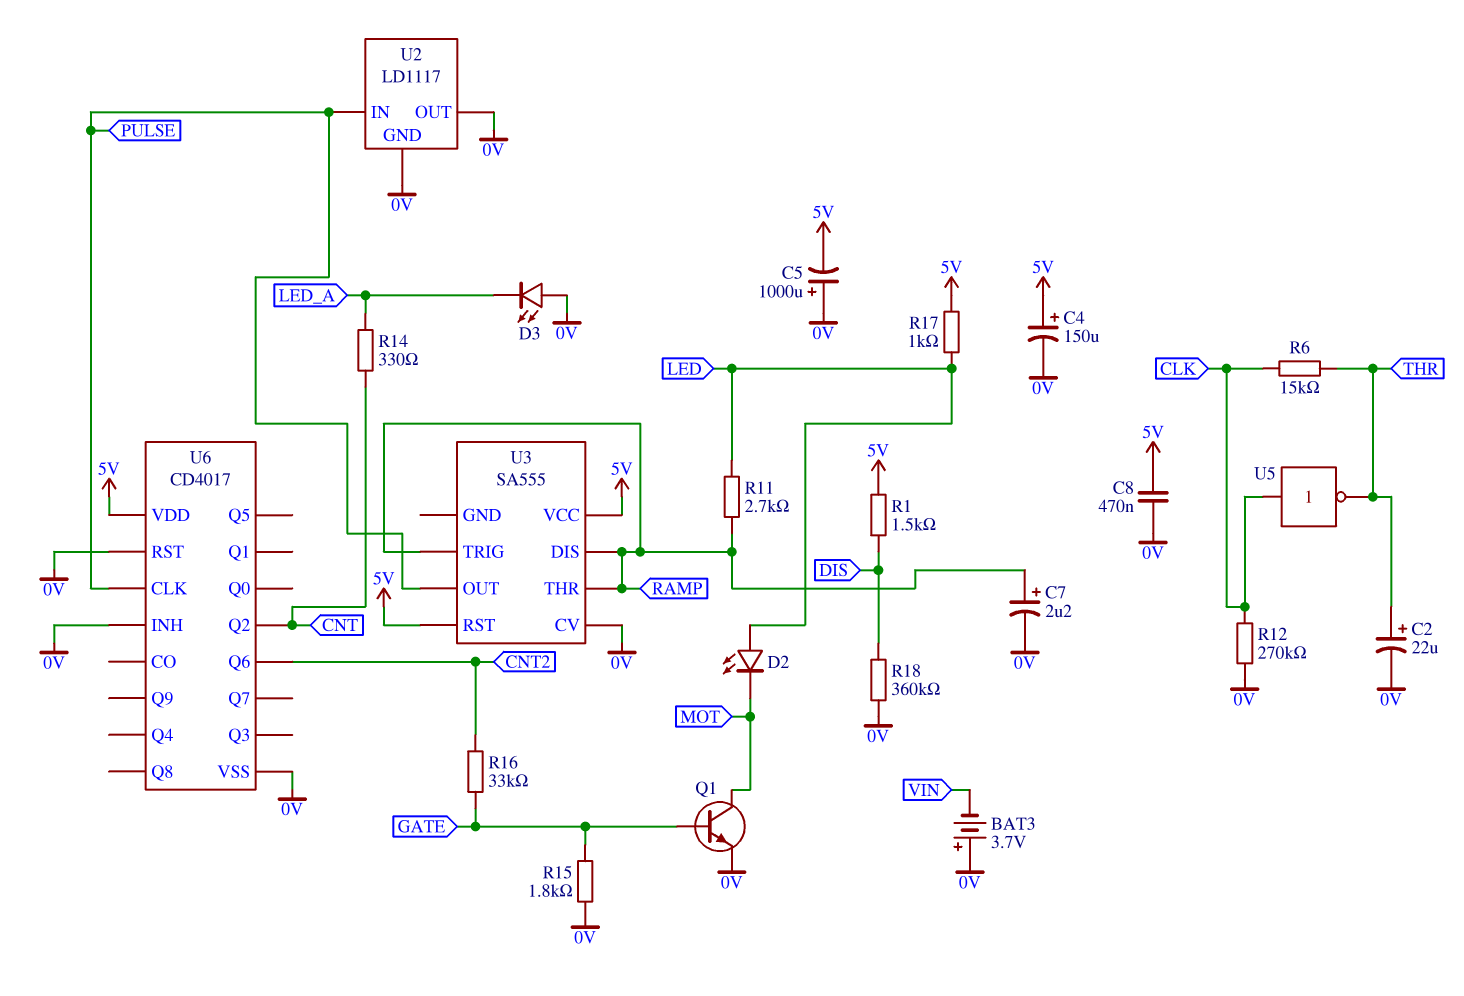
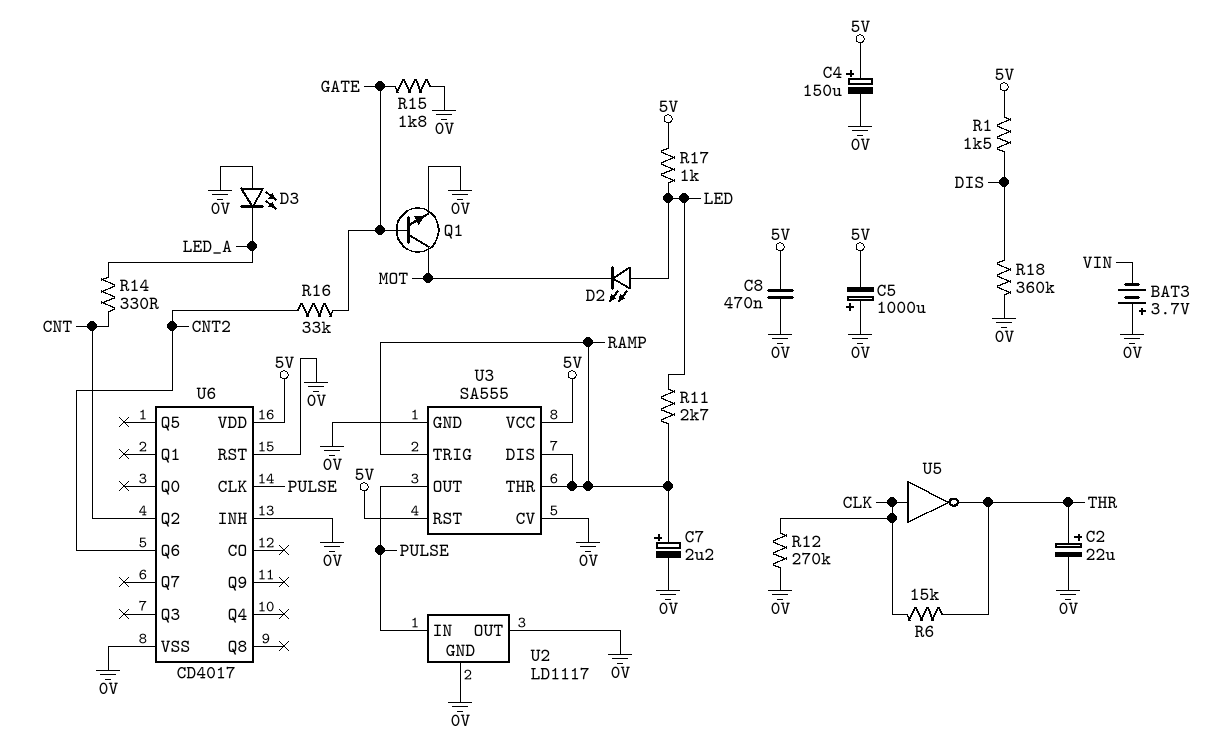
U3 pin GND: none -> 0V

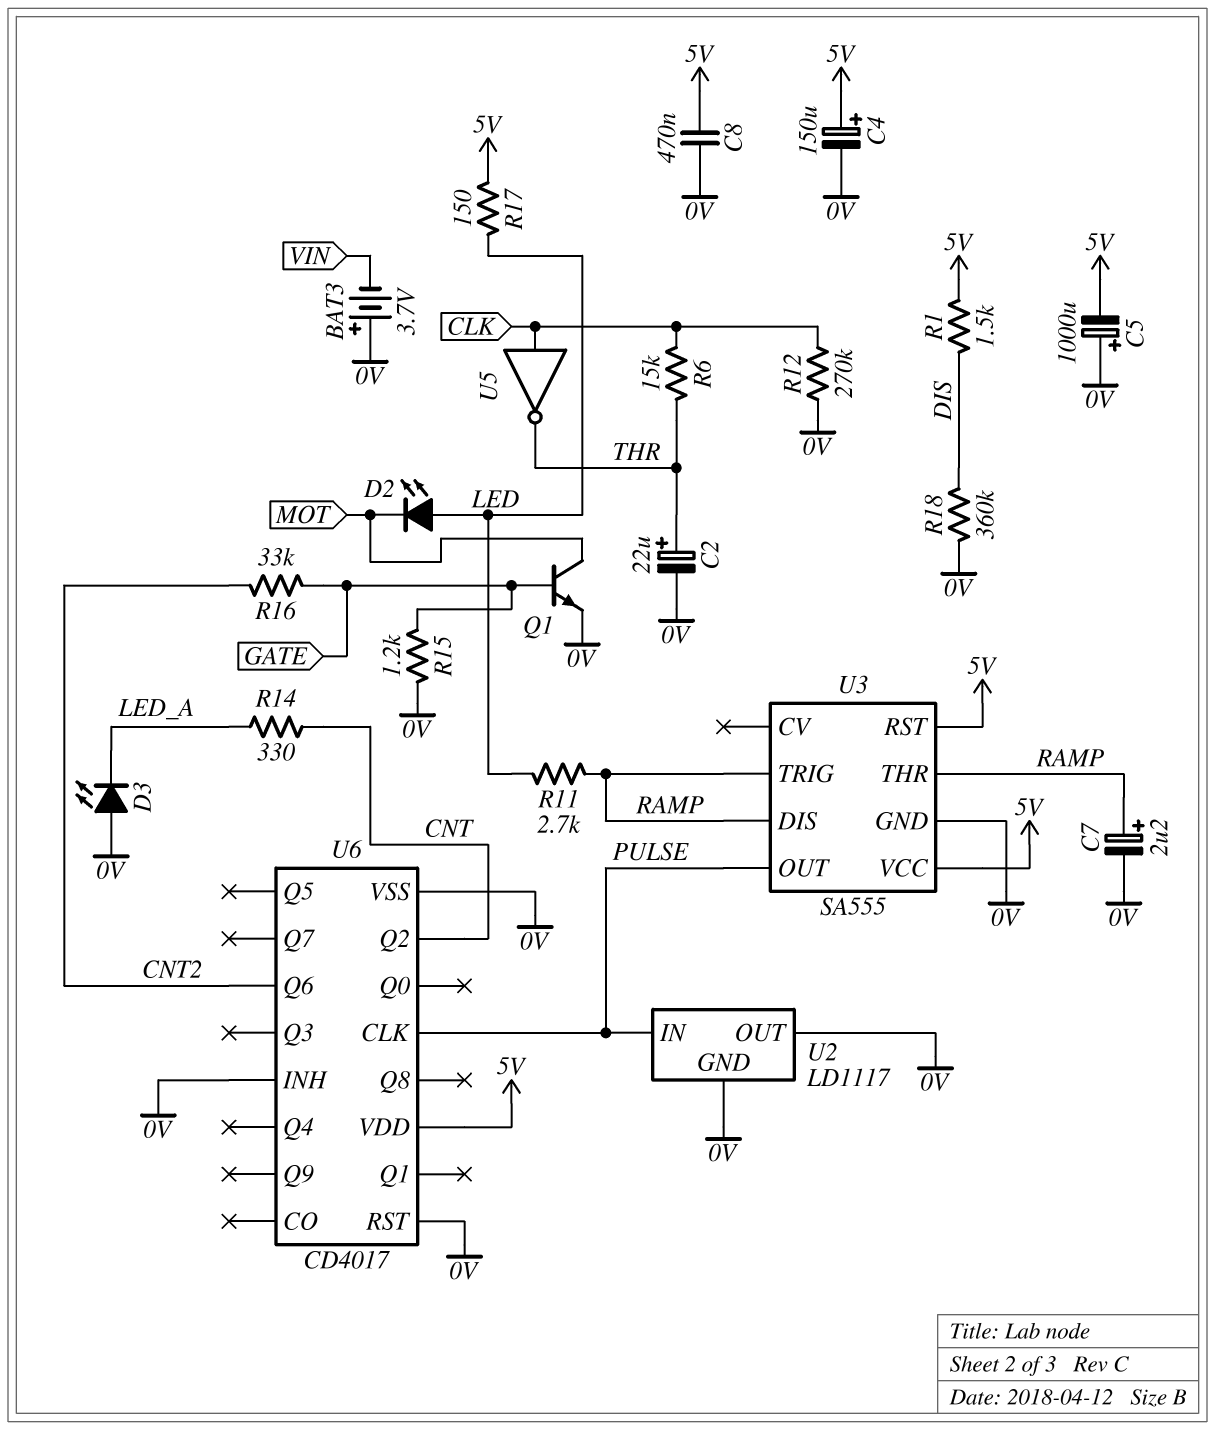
R15: 1.8k (0V, GATE) -> 1.2k (0V, GATE)
R17: 1k (5V, LED) -> 150 (5V, LED)
U3 pin CV: 0V -> none

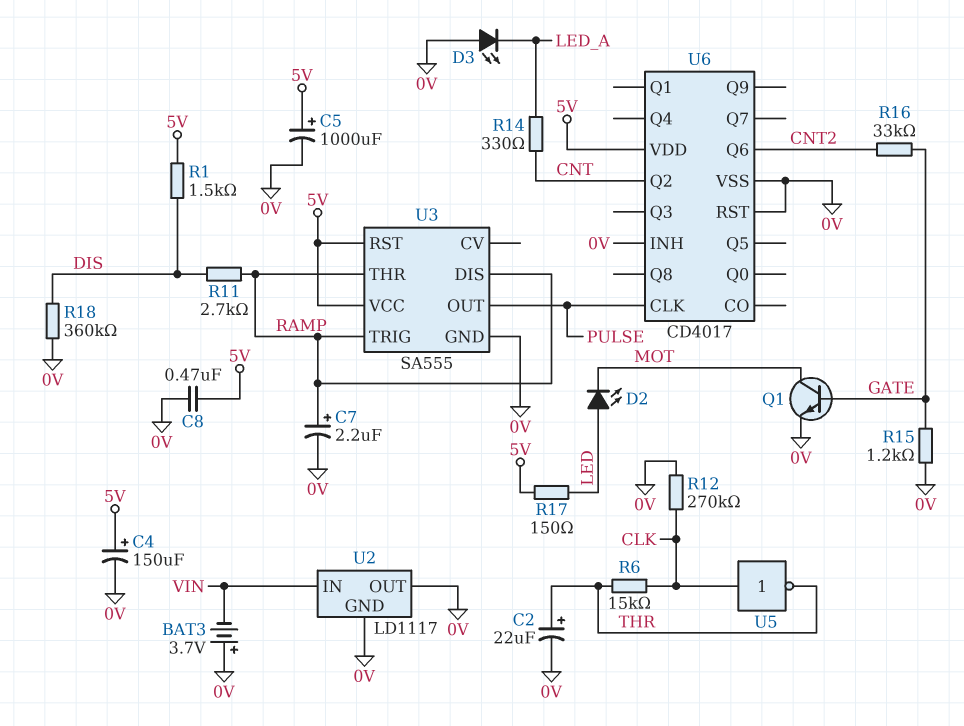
C5: 1000uF (plus 0V, minus 5V) -> 1000uF (plus 5V, minus 0V)
R11: 2.7k (LED, RAMP) -> 2.7k (DIS, RAMP)
U2 pin IN: PULSE -> VIN

